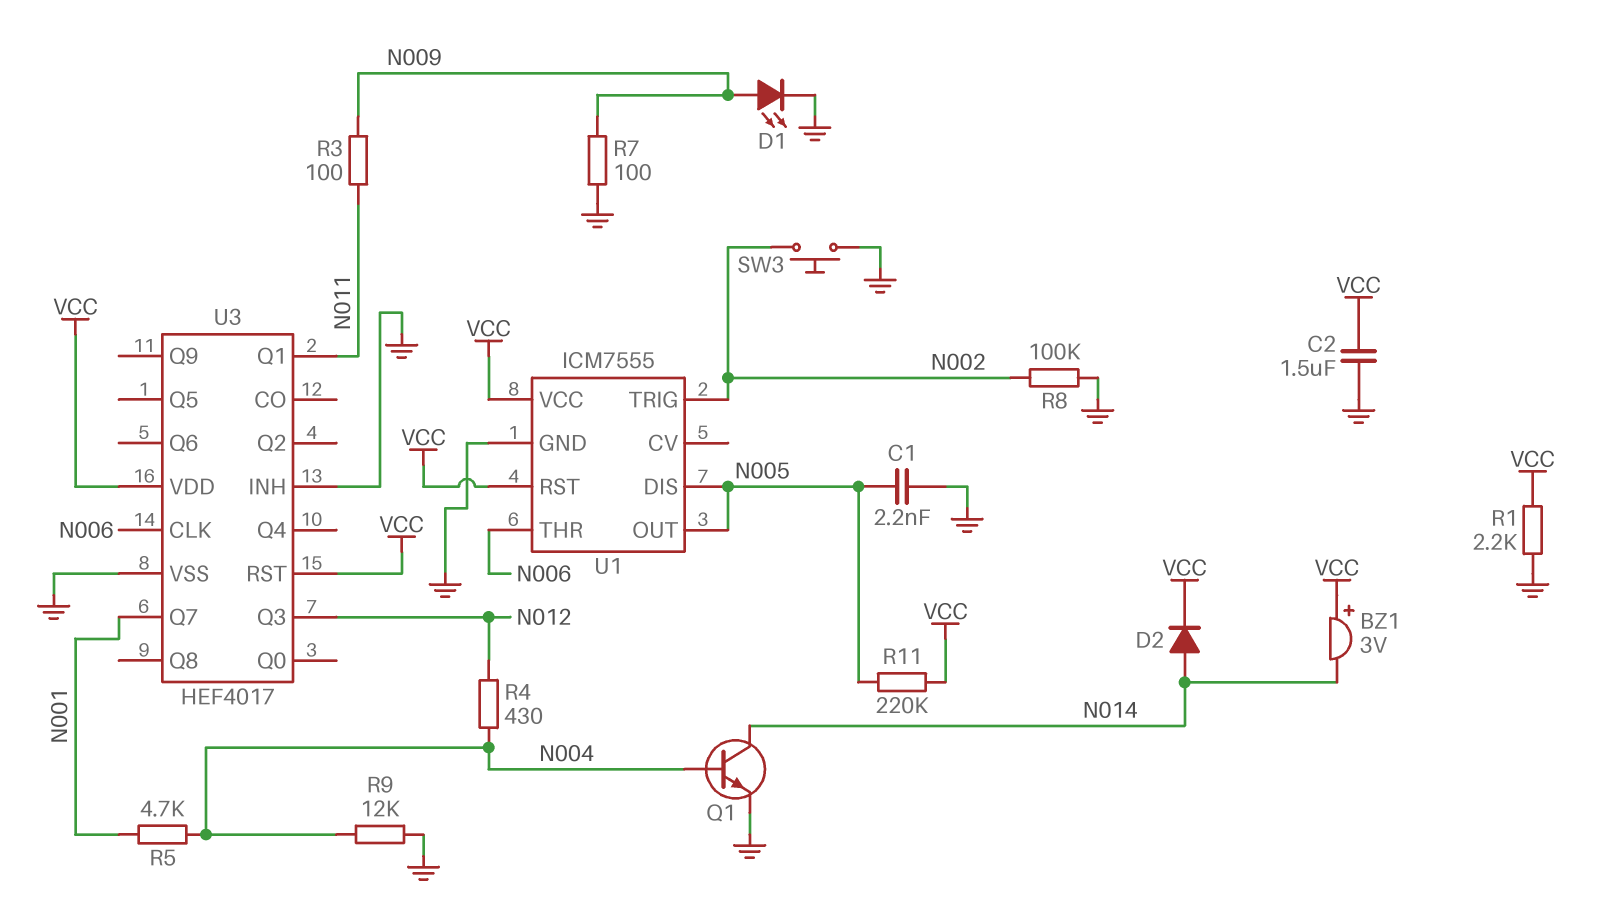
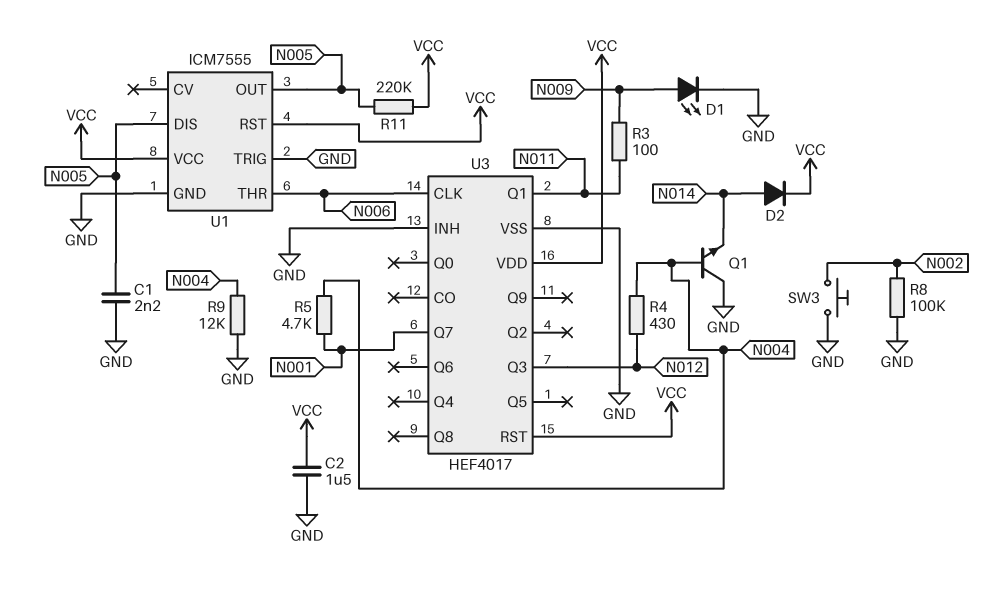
BZ1: buzzer 3V (plus VCC, minus N014) -> none
Q1: NPN (B N004, C N014, E GND) -> NPN (B N004, C GND, E N014)
R1: 2.2k (GND, VCC) -> none
R7: 100 (GND, N009) -> none
U1 pin TRIG: N002 -> GND

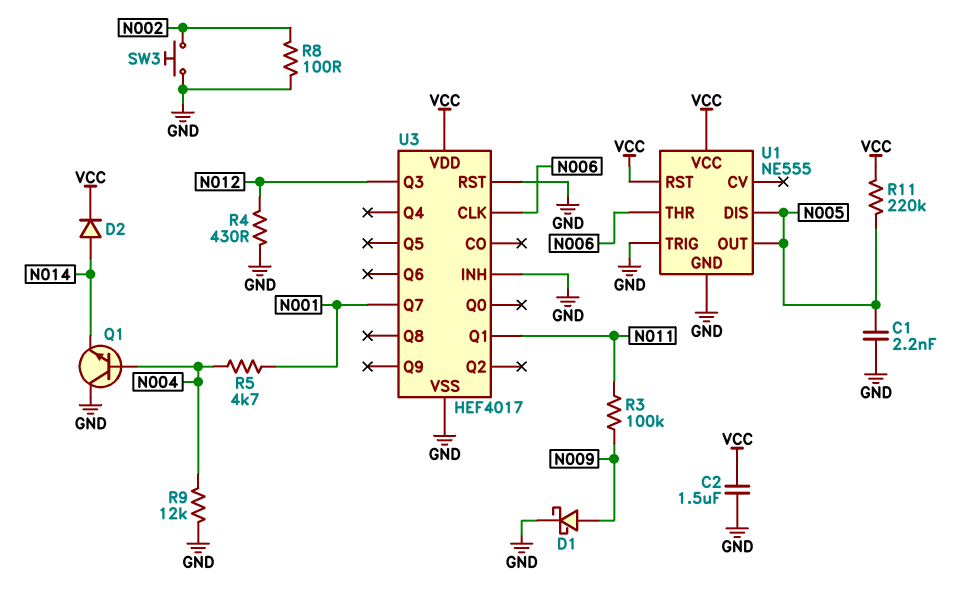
D1: LED (A N009, K GND) -> schottky (A N009, K GND)
R3: 100 (N009, N011) -> 100k (N009, N011)
R4: 430 (N004, N012) -> 430 (GND, N012)
R8: 100k (GND, N002) -> 100 (GND, N002)
U1: ICM7555 -> NE555
U3 pin RST: VCC -> GND

